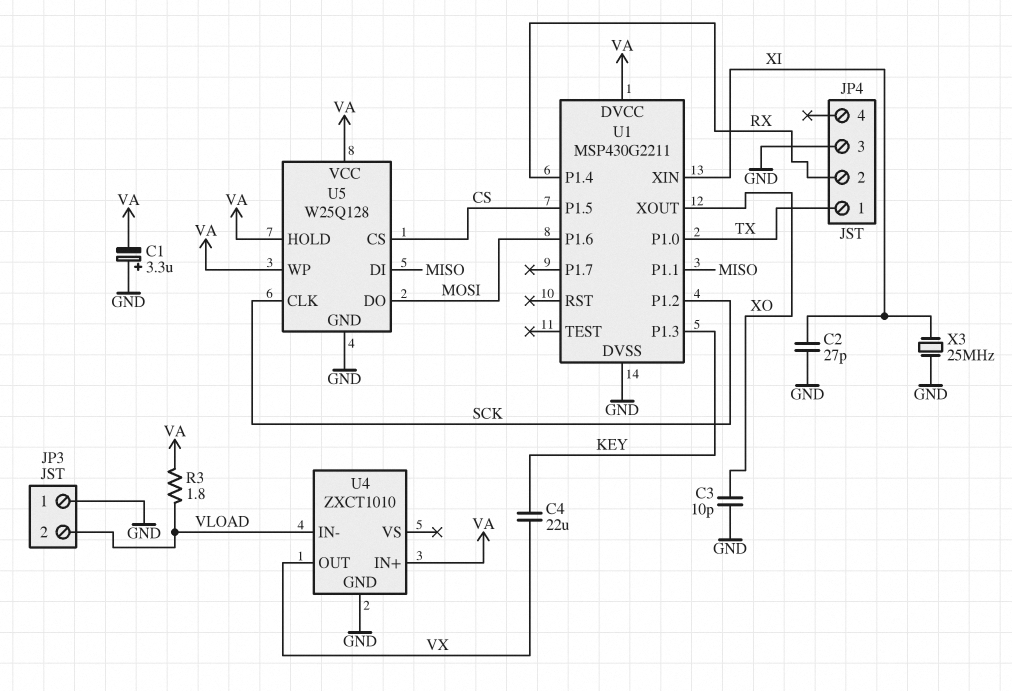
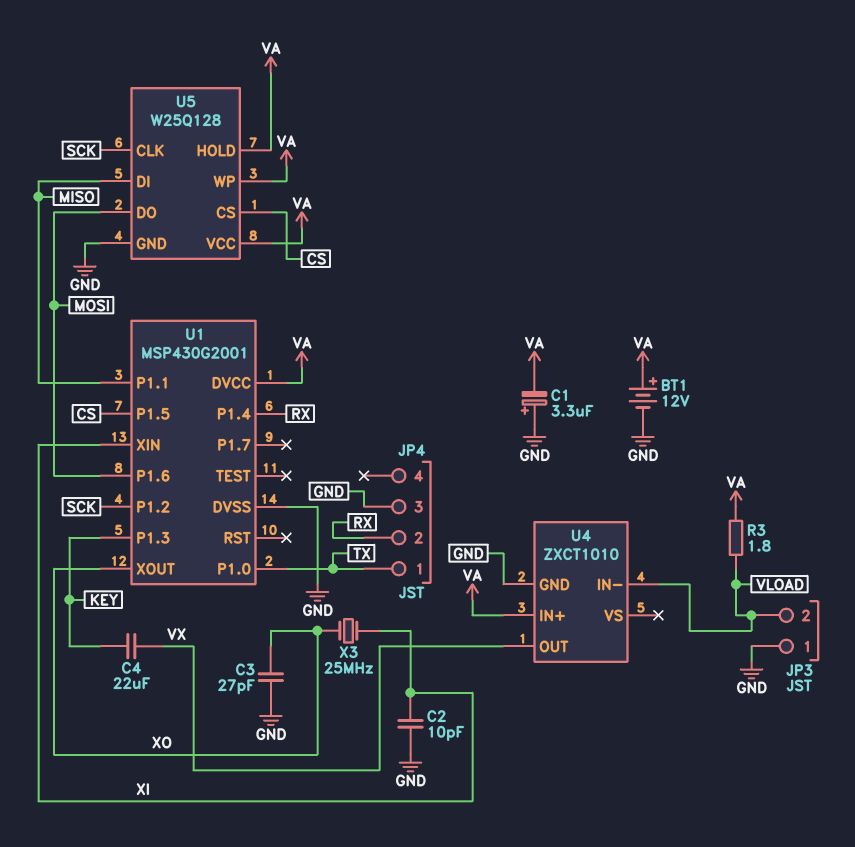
BT1: none -> 12V (plus VA, minus GND)
C2: 27pF (GND, XI) -> 10pF (GND, XI)
C3: 10pF (GND, XO) -> 27pF (GND, XO)
U1: MSP430G2211 -> MSP430G2001
X3: 25MHz (GND, XI) -> 25MHz (XI, XO)

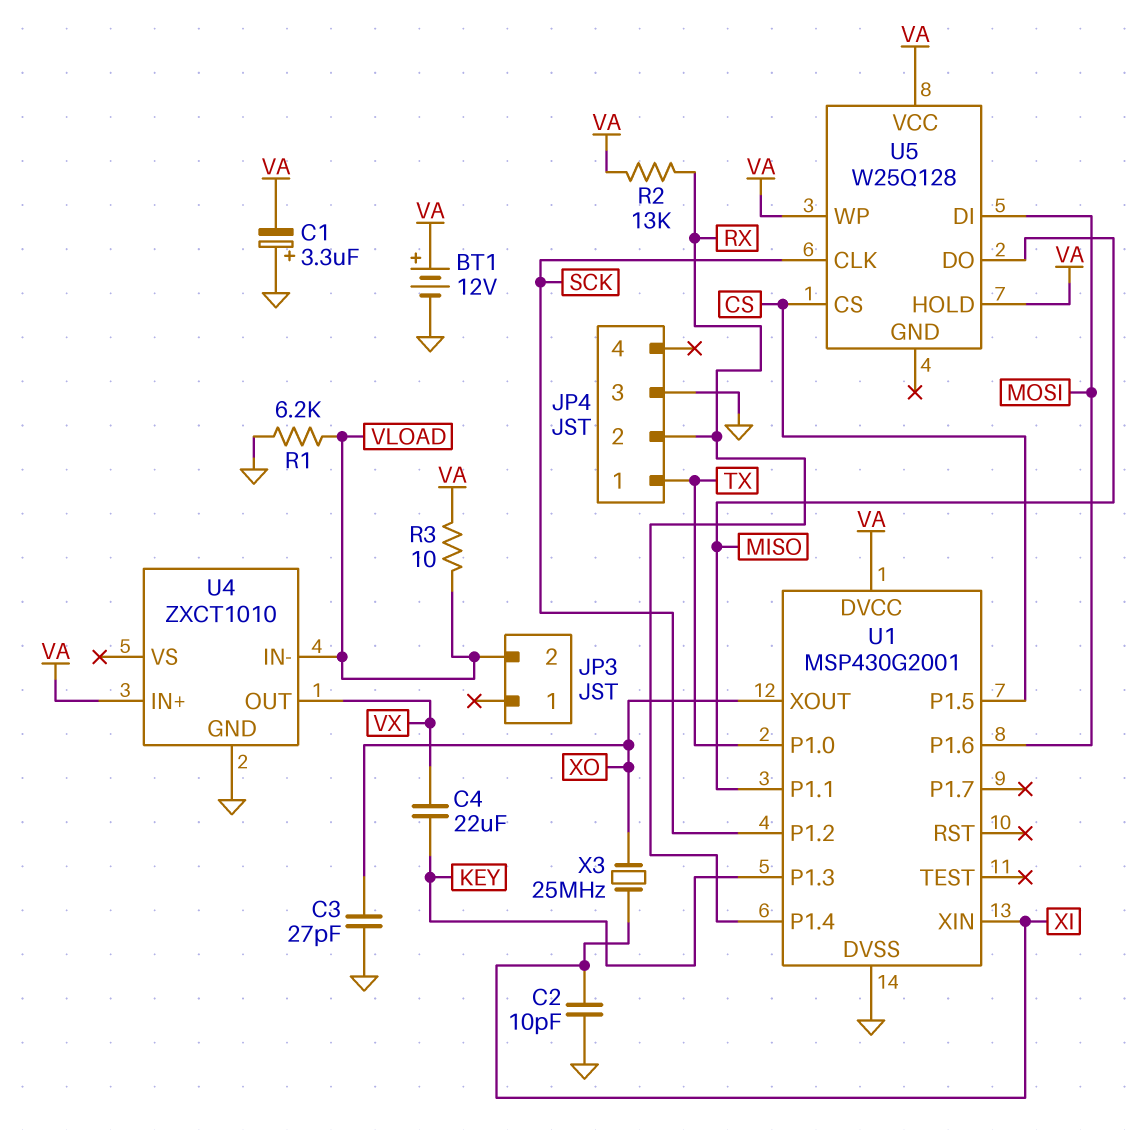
JP3 pin 1: GND -> none
R1: none -> 6.2k (GND, VLOAD)
R2: none -> 13k (RX, VA)
R3: 1.8 (VA, VLOAD) -> 10 (VA, VLOAD)
U5 pin DI: MISO -> MOSI
U5 pin DO: MOSI -> MISO
U5 pin GND: GND -> none

